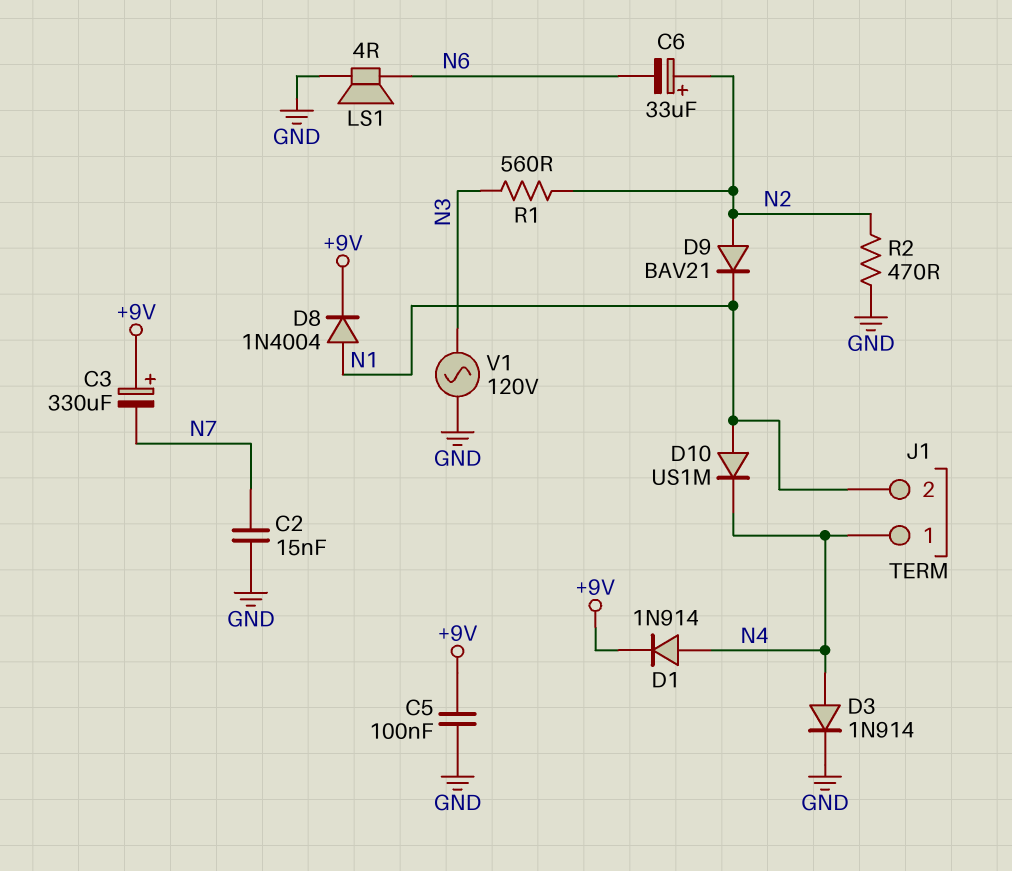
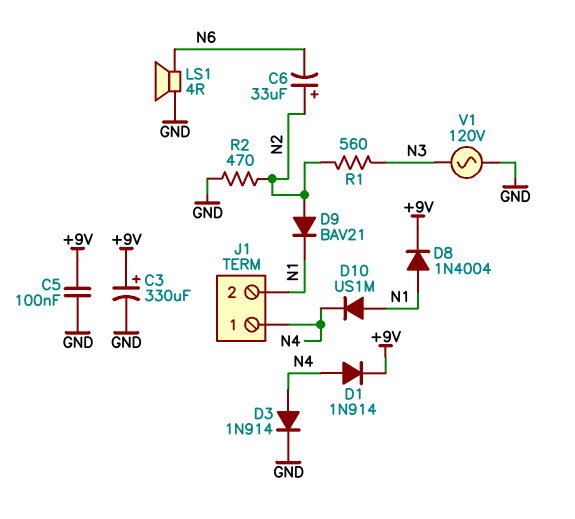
C2: 15nF (GND, N7) -> none
C3: 330uF (plus +9V, minus N7) -> 330uF (plus +9V, minus GND)

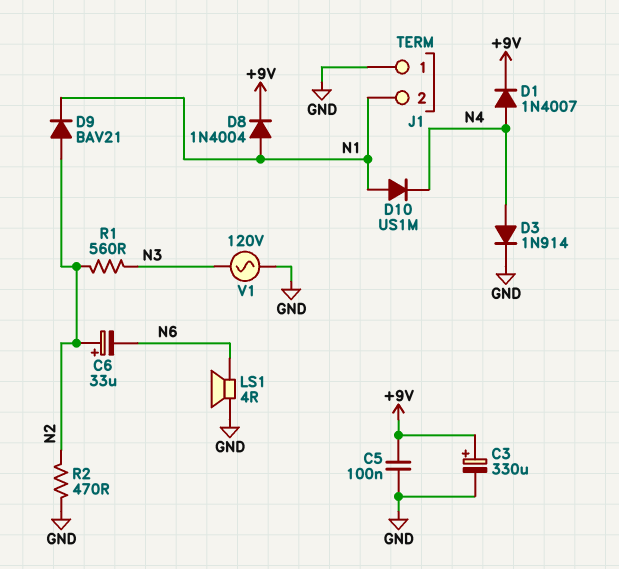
D1: diode 1N914 (A N4, K +9V) -> diode 1N4007 (A N4, K +9V)
J1 pin 1: N4 -> GND

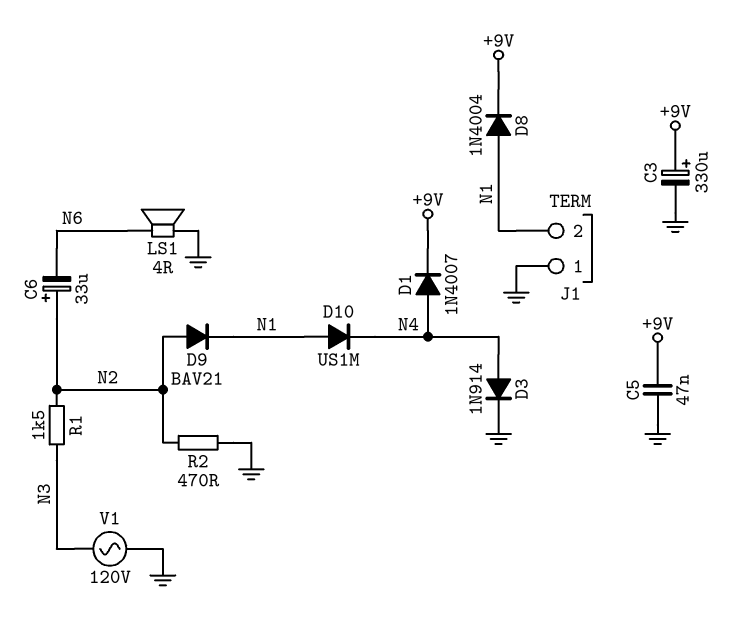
C5: 100nF (+9V, GND) -> 47nF (+9V, GND)
R1: 560 (N2, N3) -> 1.5k (N2, N3)

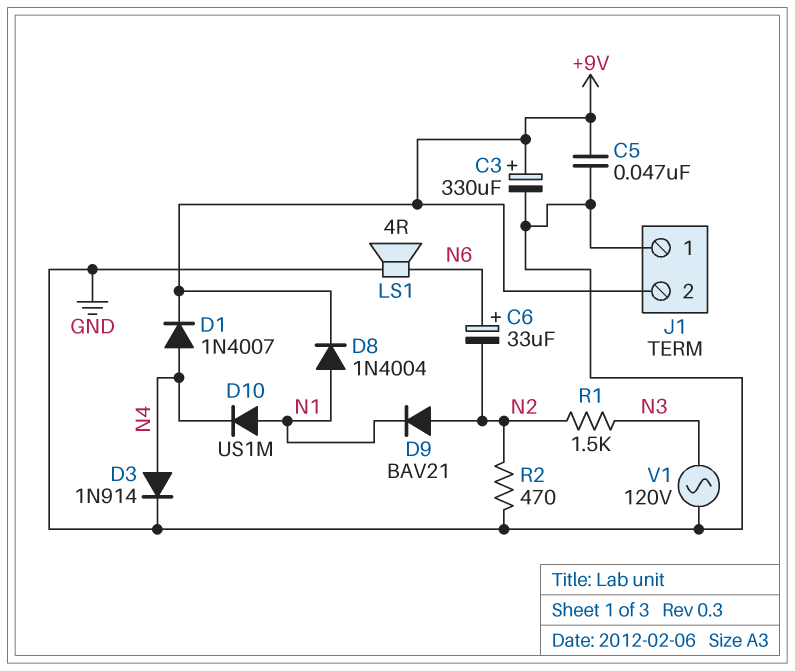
C6: 33uF (plus N2, minus N6) -> 33uF (plus N6, minus N2)
J1 pin 2: N1 -> +9V

